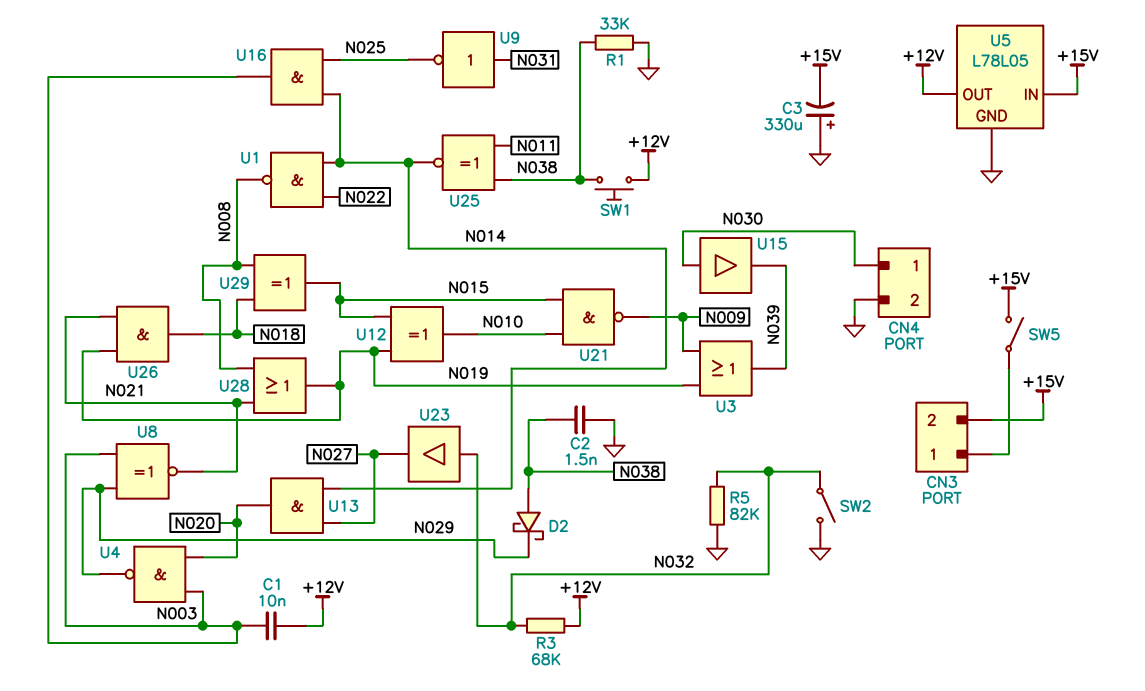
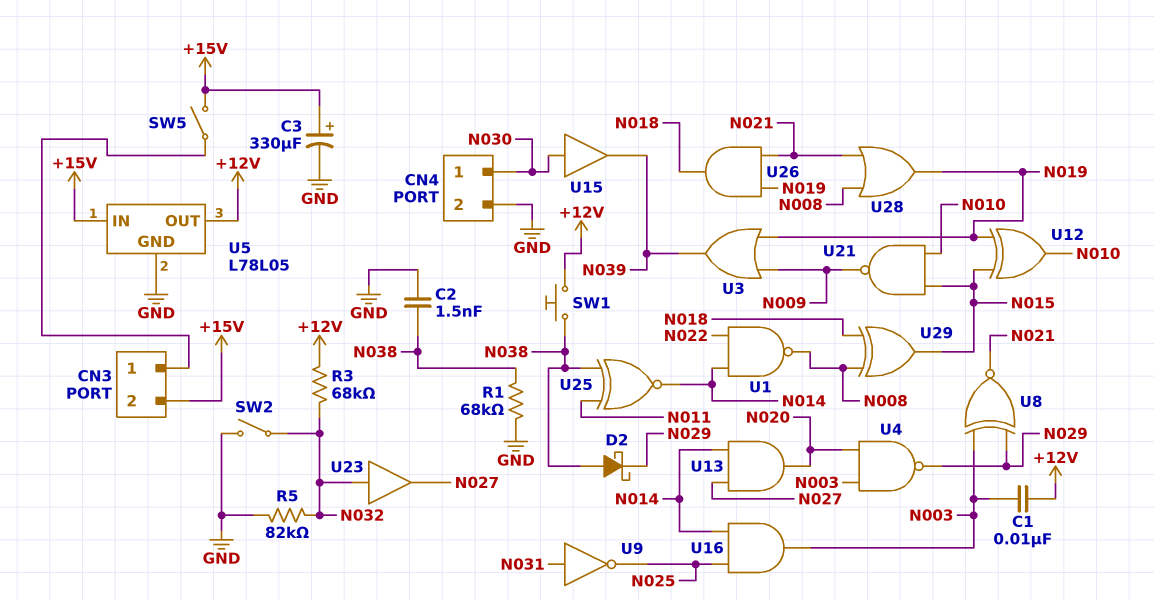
C3: 330uF (plus GND, minus +15V) -> 330uF (plus +15V, minus GND)
R1: 33k (GND, N038) -> 68k (GND, N038)

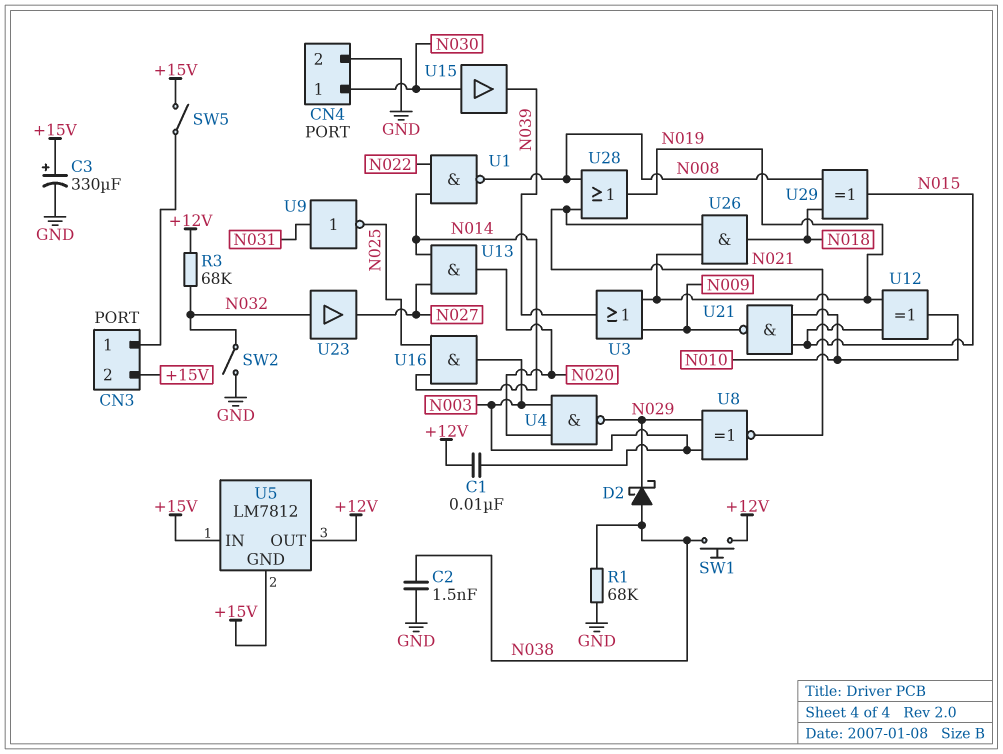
R5: 82k (GND, N032) -> none
U5: L78L05 -> LM7812
U5 pin GND: GND -> +15V
U25: XNOR (in N011, in N038, out N014) -> none

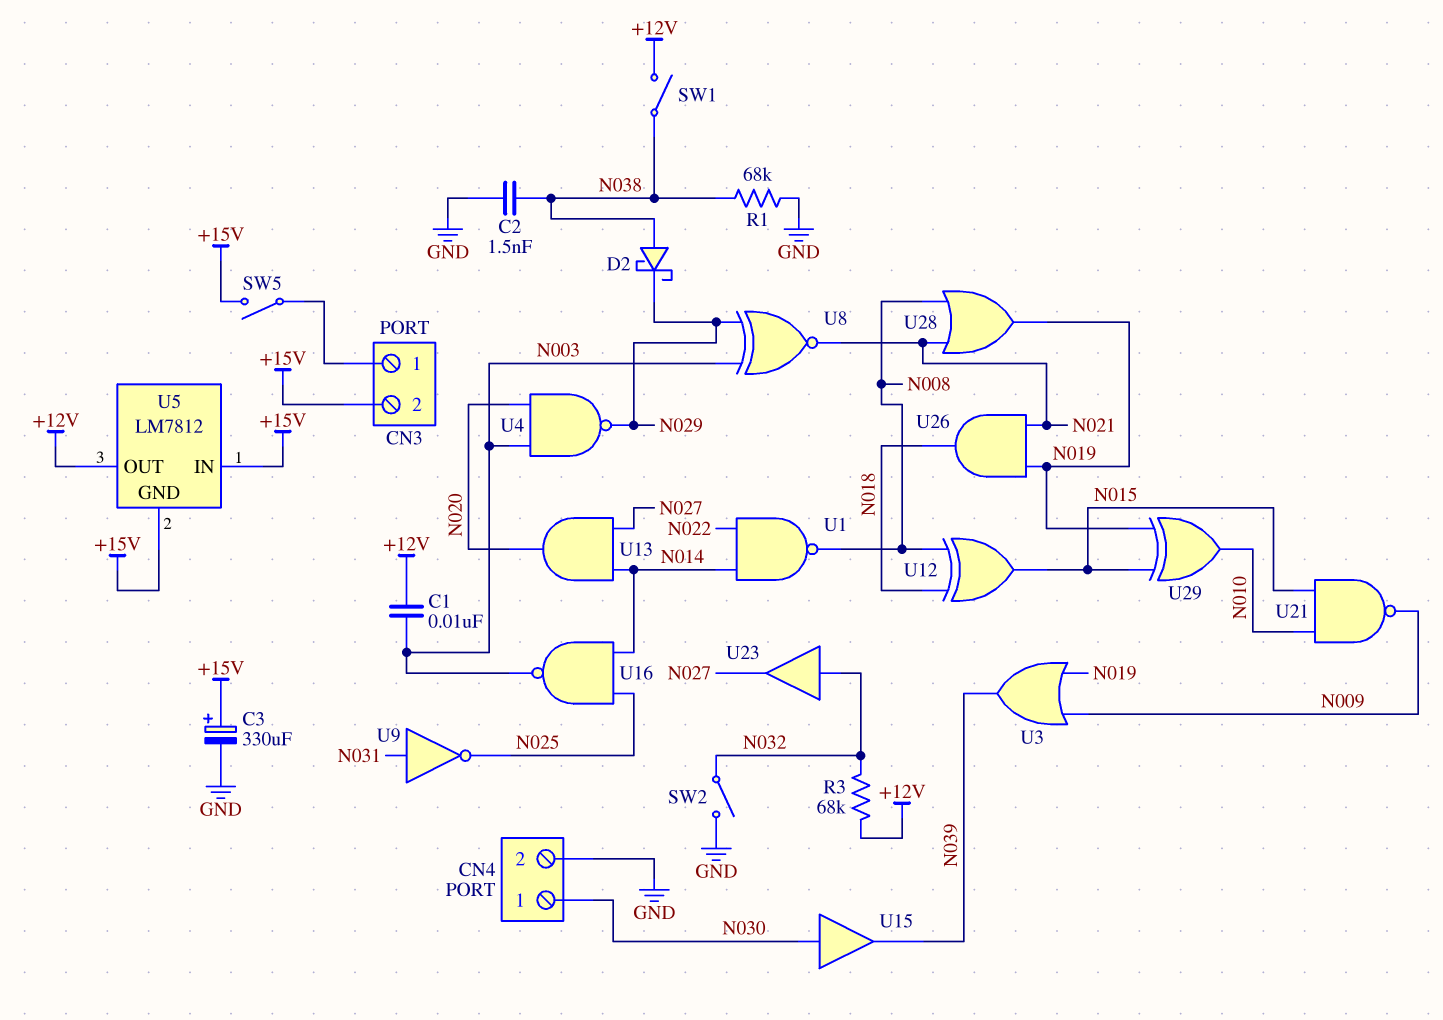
SW1: button (+12V, N038) -> switch (+12V, N038)
U12: XOR (in N015, in N019, out N010) -> XOR (in N008, in N018, out N015)
U16: AND (in N014, in N025, out N003) -> NAND (in N014, in N025, out N003)
U29: XOR (in N008, in N018, out N015) -> XOR (in N015, in N019, out N010)

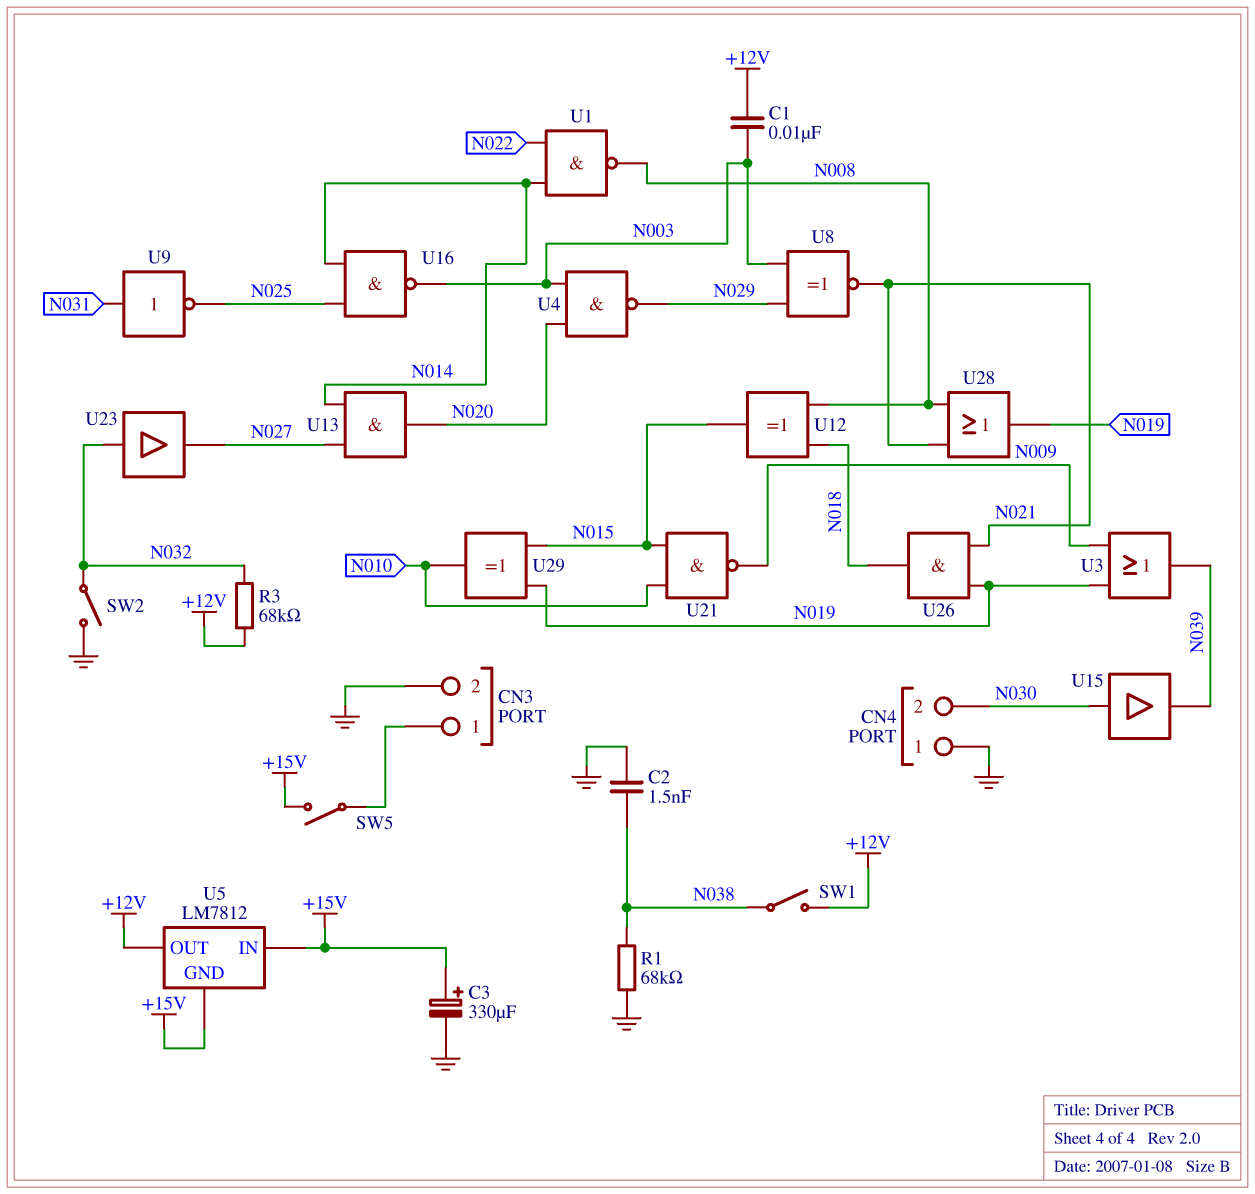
CN3 pin 2: +15V -> GND
CN4 pin 1: N030 -> GND
CN4 pin 2: GND -> N030
D2: schottky (A N038, K N029) -> none

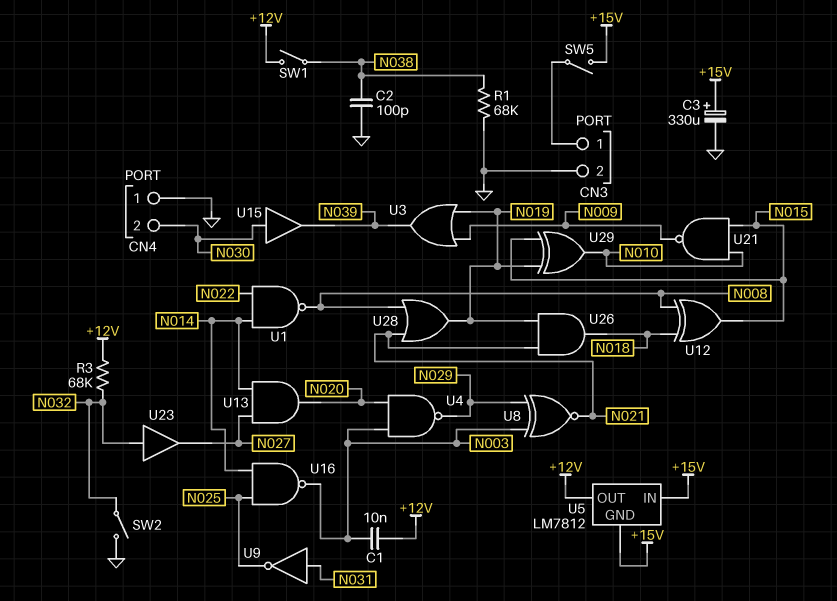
C2: 1.5nF (GND, N038) -> 100pF (GND, N038)

